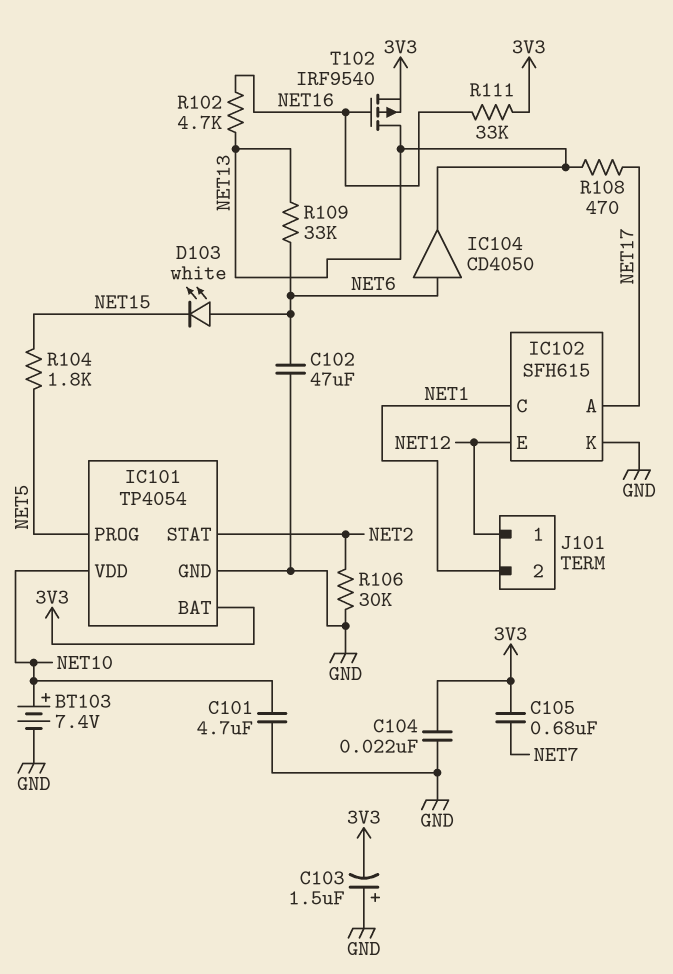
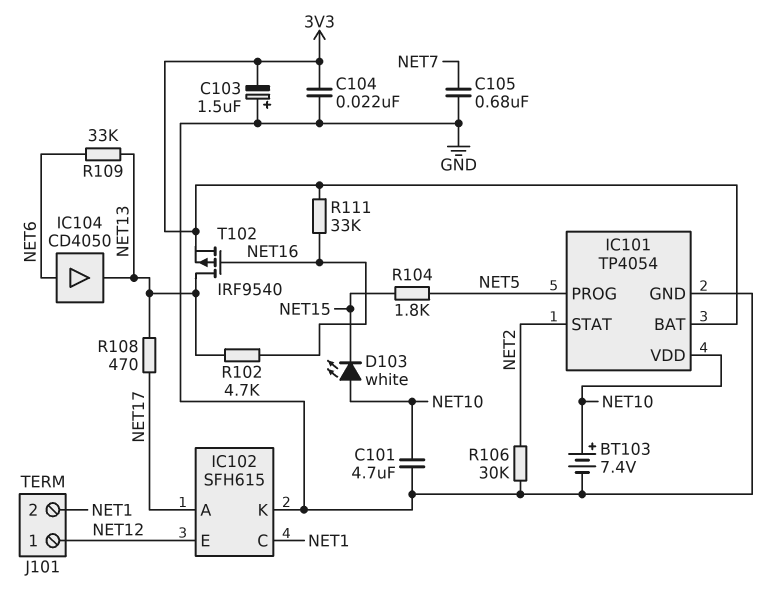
C102: 47uF (GND, NET6) -> none
C105: 680nF (3V3, NET7) -> 680nF (GND, NET7)
D103: LED white (A NET6, K NET15) -> LED white (A NET10, K NET15)

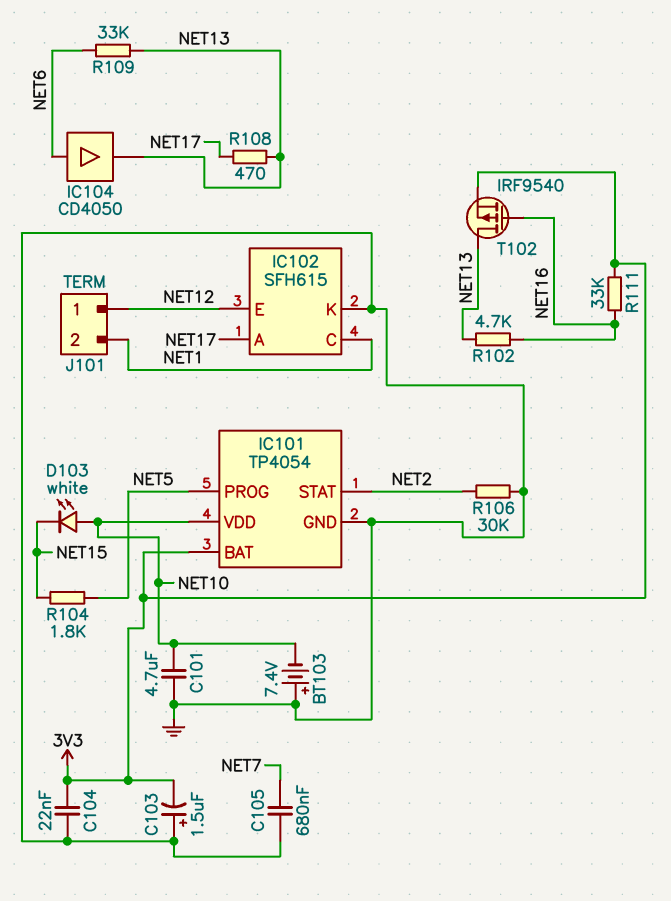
BT103: 7.4V (plus NET10, minus GND) -> 7.4V (plus GND, minus NET10)

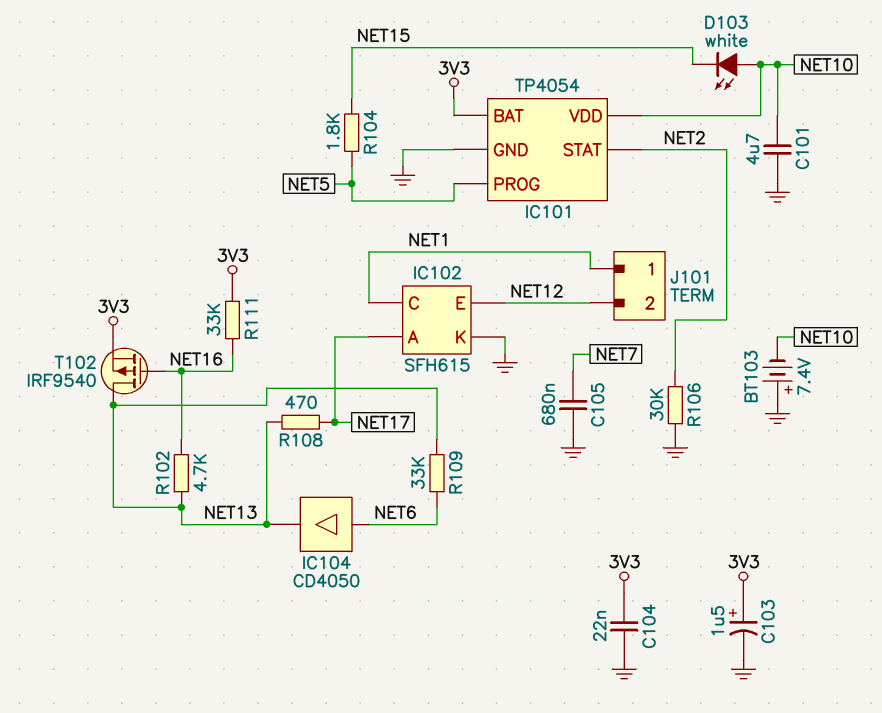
C103: 1.5uF (plus GND, minus 3V3) -> 1.5uF (plus 3V3, minus GND)
J101 pin 1: NET12 -> NET1
J101 pin 2: NET1 -> NET12

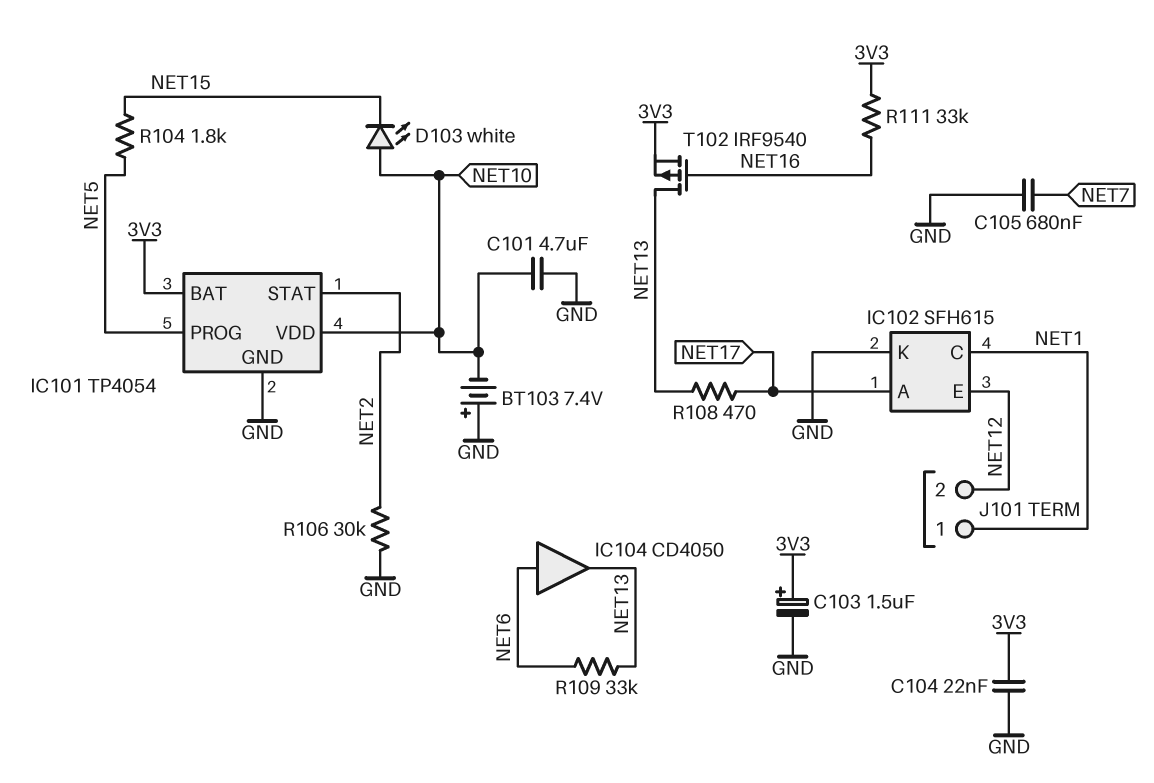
R102: 4.7k (NET13, NET16) -> none

